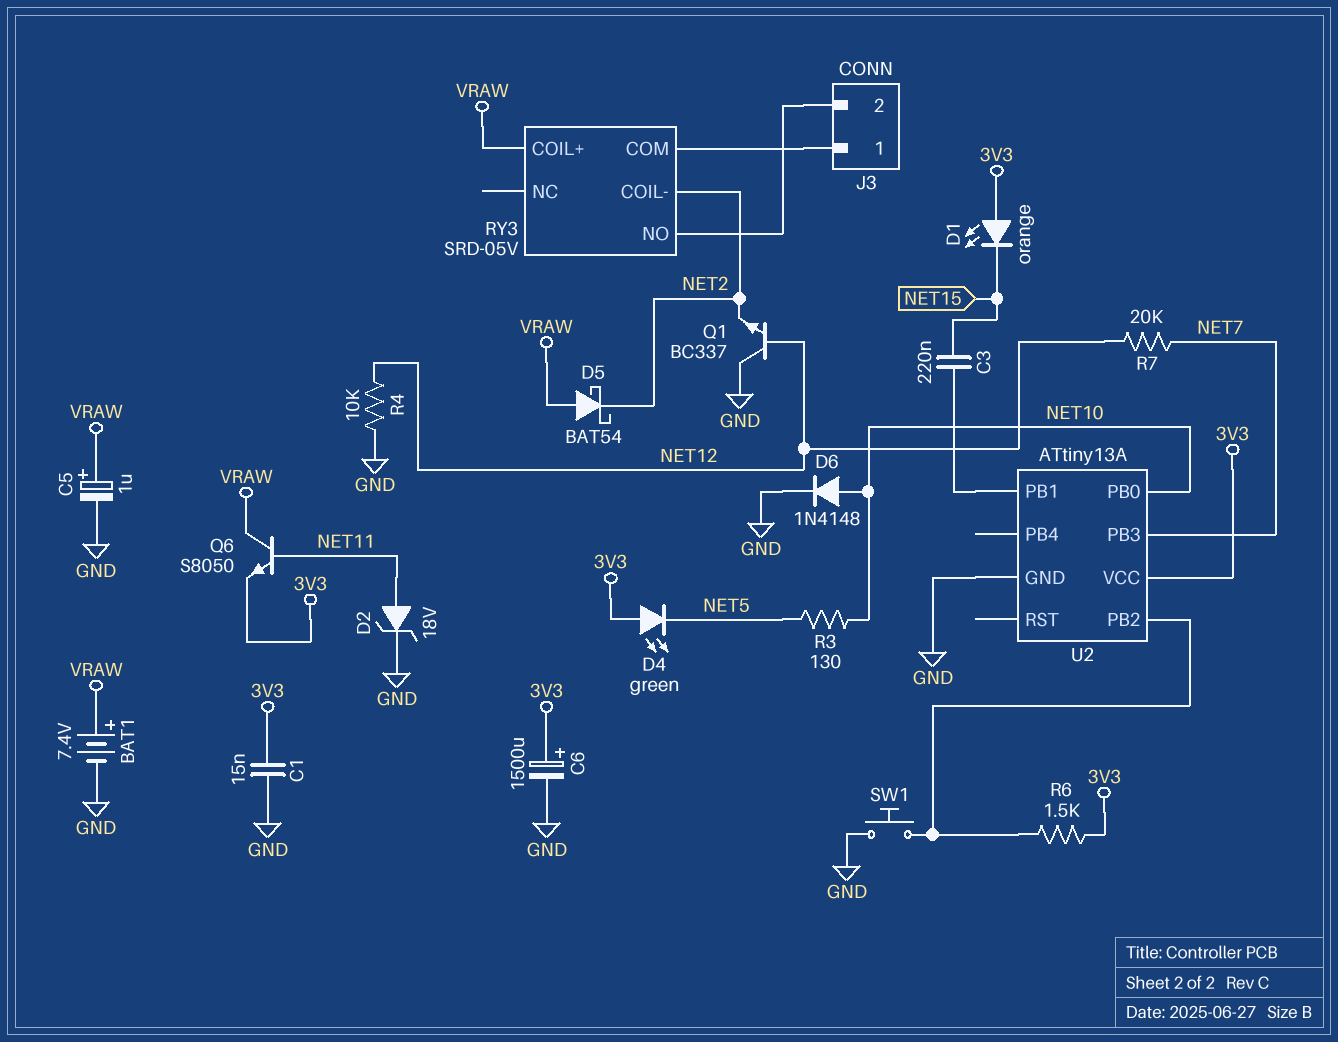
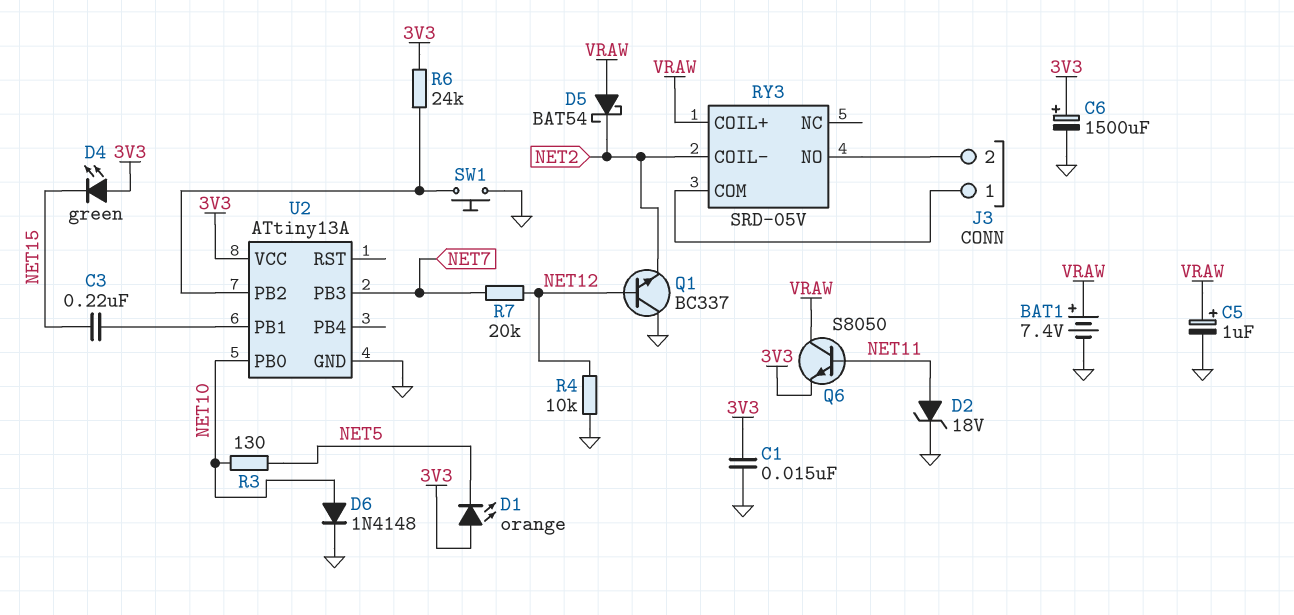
D1: LED orange (A 3V3, K NET15) -> LED orange (A 3V3, K NET5)
D4: LED green (A 3V3, K NET5) -> LED green (A 3V3, K NET15)
R6: 1.5k (3V3, U2/PB2) -> 24k (3V3, U2/PB2)

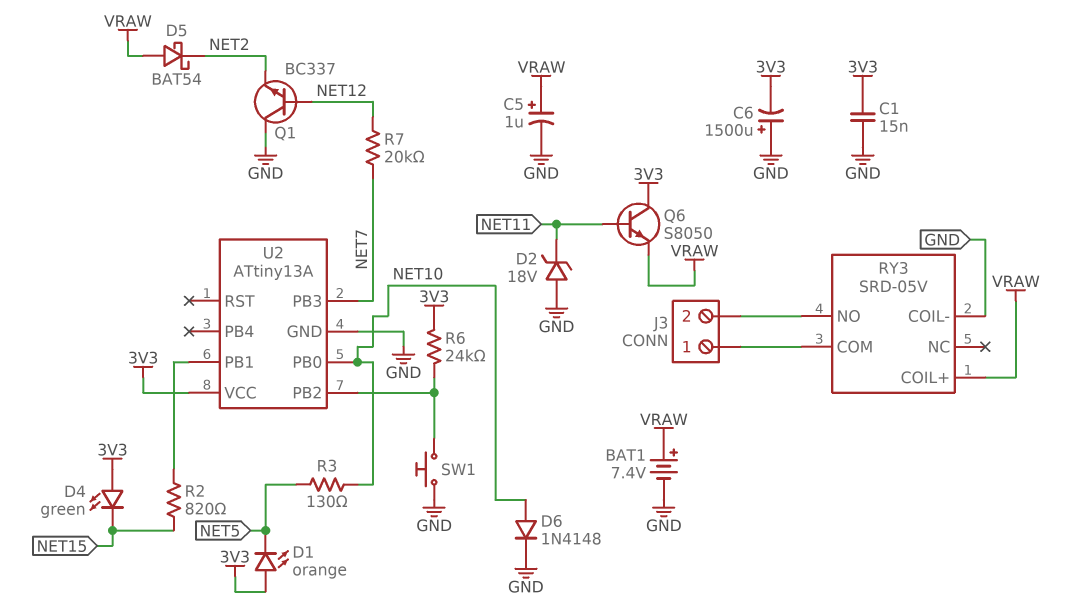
C3: 220nF (NET15, U2/PB1) -> none
C6: 1500uF (plus 3V3, minus GND) -> 1500uF (plus GND, minus 3V3)
D2: zener 18V (A NET11, K GND) -> zener 18V (A GND, K NET11)
Q6: NPN S8050 (B NET11, C VRAW, E 3V3) -> NPN S8050 (B NET11, C 3V3, E VRAW)
R2: none -> 820 (NET15, U2/PB1)
R4: 10k (GND, NET12) -> none
RY3 pin COIL-: NET2 -> GND

